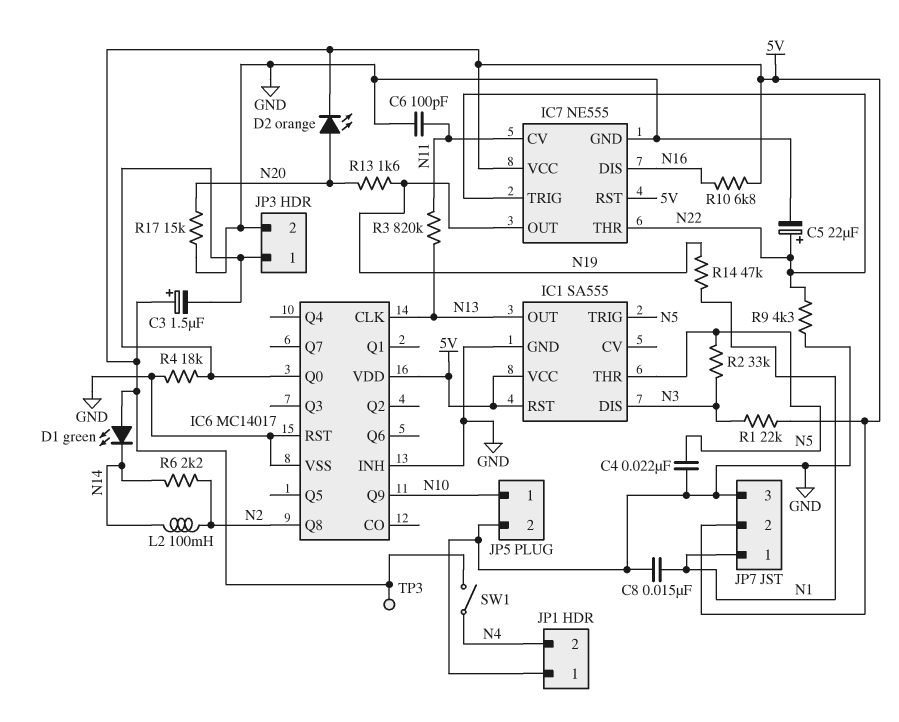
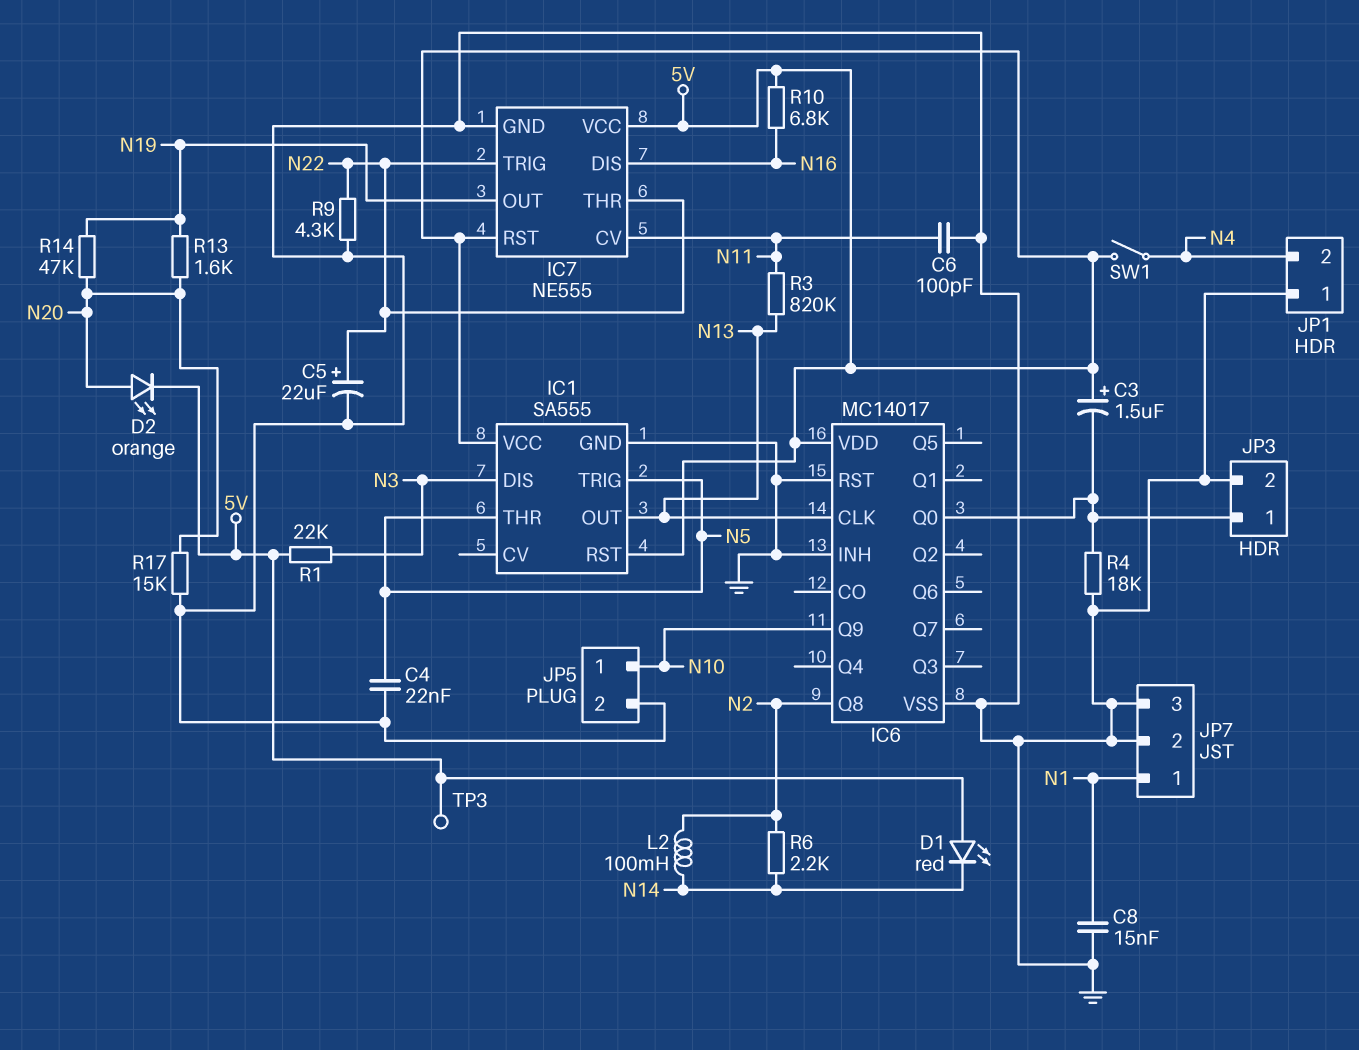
D1: LED green (A 5V, K N14) -> LED red (A 5V, K N14)
JP7 pin 2: 5V -> GND
R2: 33k (N3, N5) -> none
R14: 47k (N1, N19) -> 47k (N19, N20)

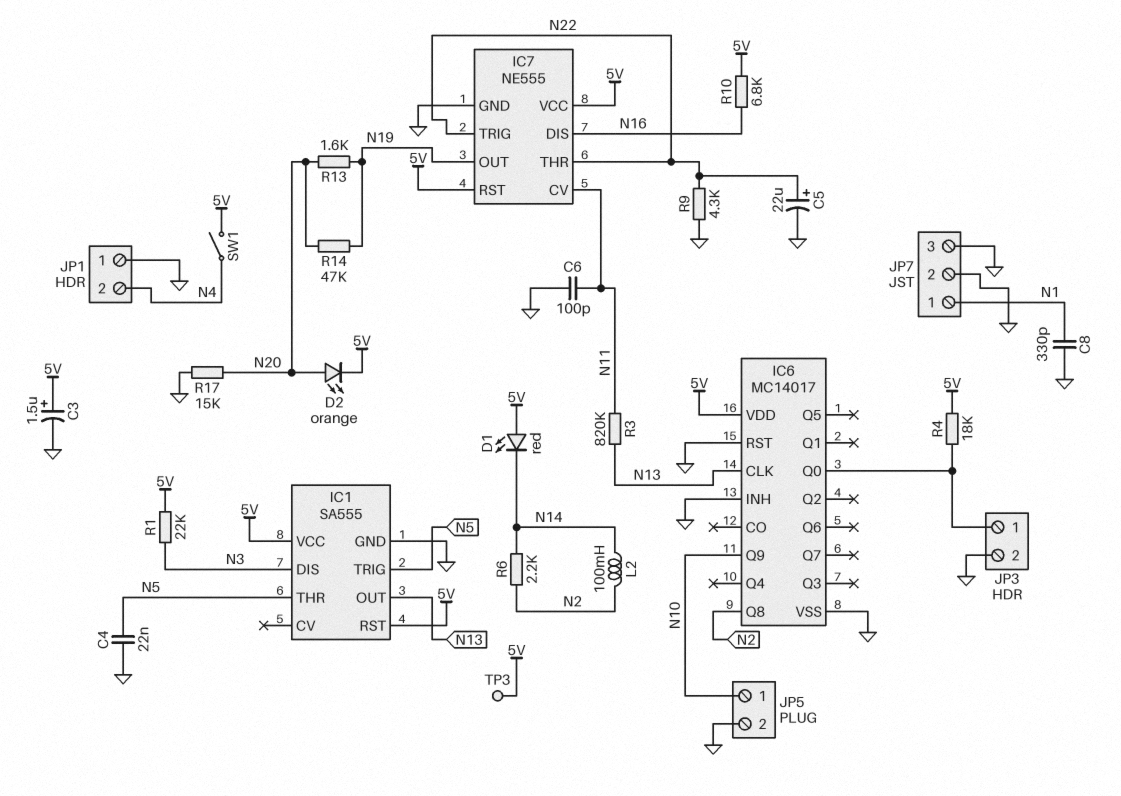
C3: 1.5uF (plus 5V, minus IC6/Q0) -> 1.5uF (plus 5V, minus GND)
C8: 15nF (GND, N1) -> 330pF (GND, N1)
R4: 18k (GND, IC6/Q0) -> 18k (5V, IC6/Q0)

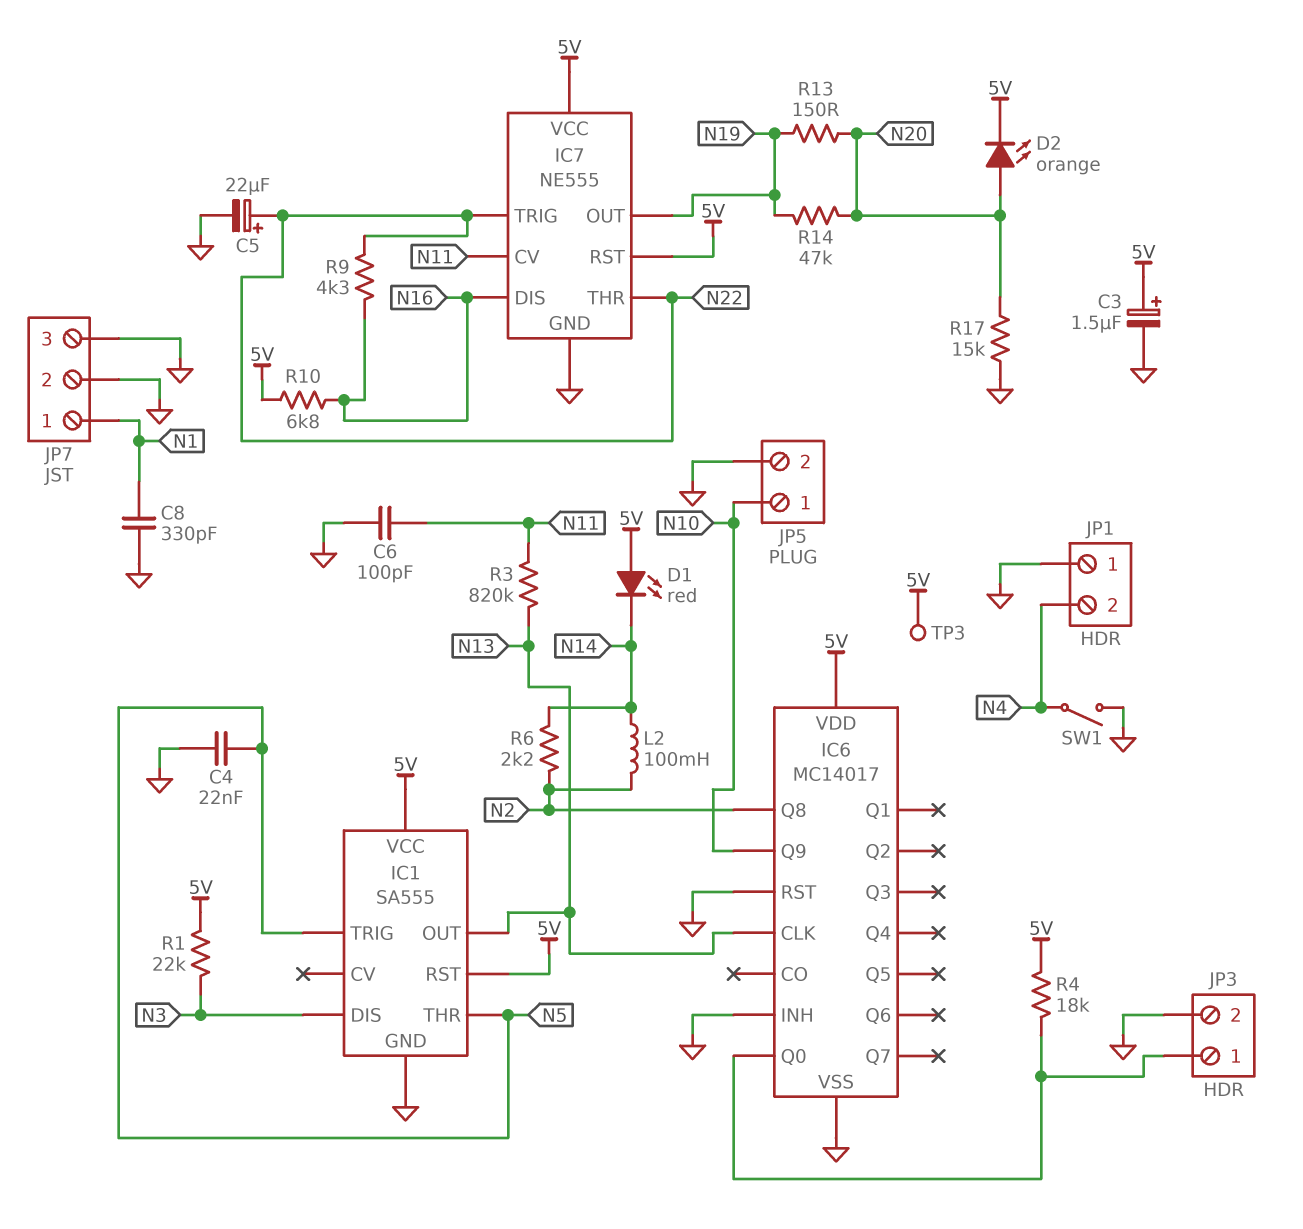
R9: 4.3k (GND, N22) -> 4.3k (N16, N22)
R13: 1.6k (N19, N20) -> 150 (N19, N20)
SW1: switch (5V, N4) -> switch (GND, N4)

